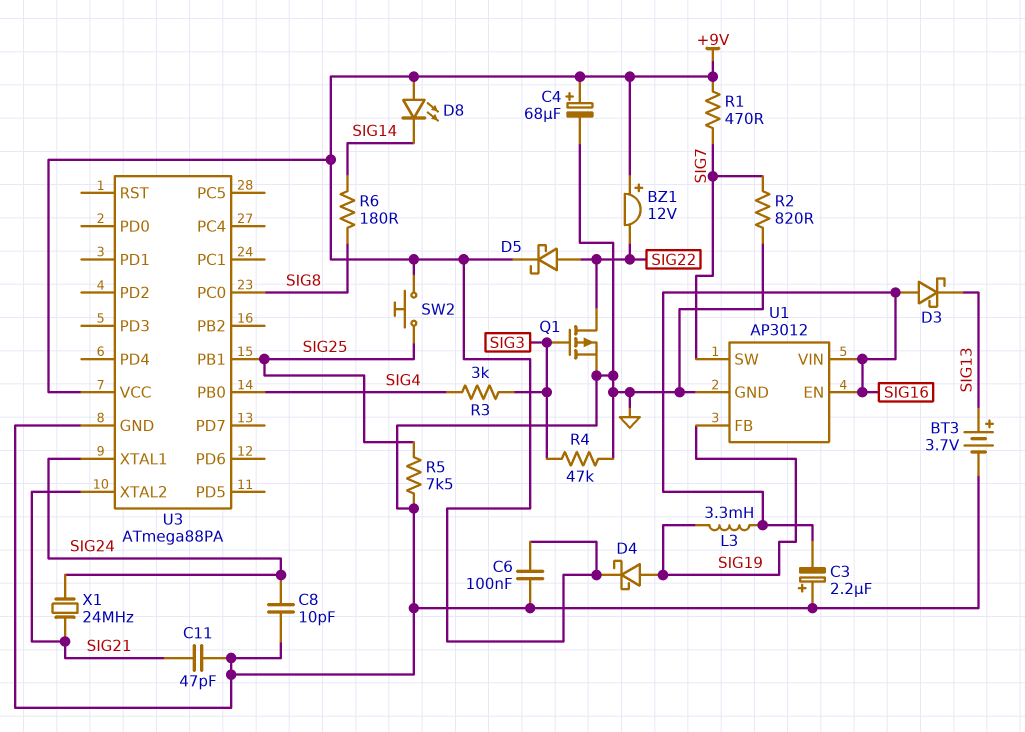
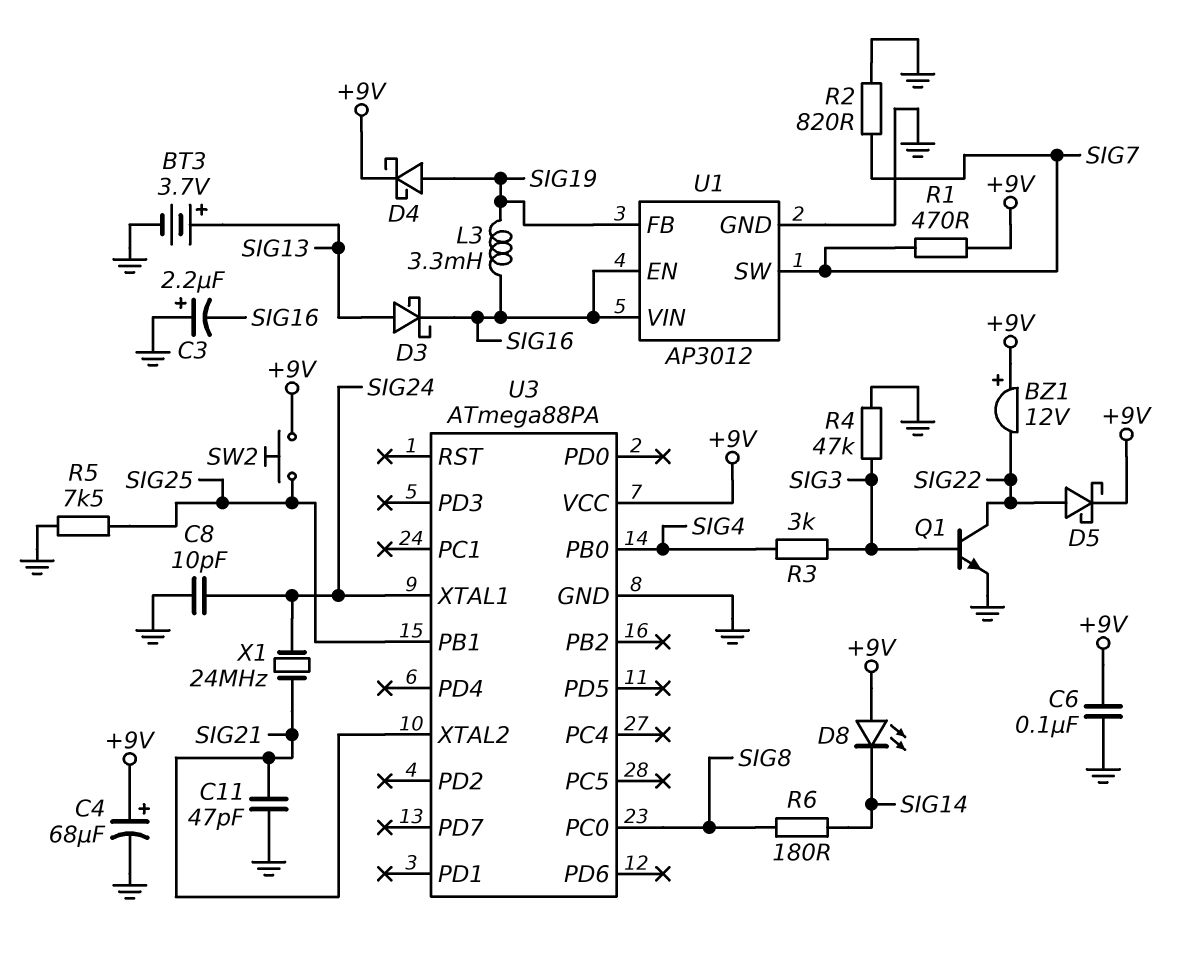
D3: schottky (A SIG16, K SIG13) -> schottky (A SIG13, K SIG16)
Q1: PMOS (G SIG3, D SIG22, S GND) -> NPN (B SIG3, C SIG22, E GND)

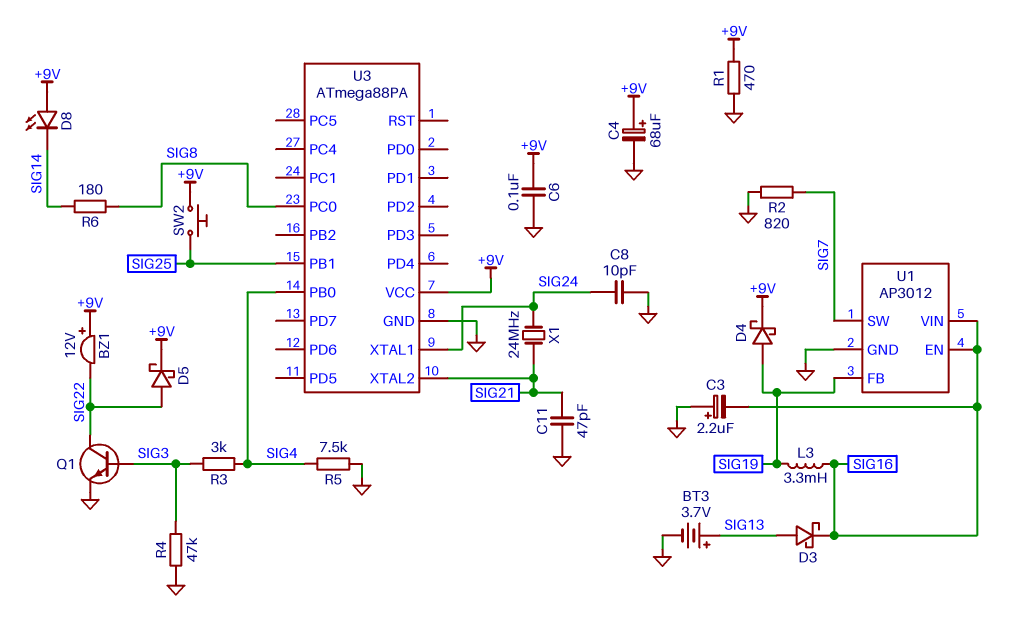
R1: 470 (+9V, SIG7) -> 470 (+9V, GND)
R5: 7.5k (GND, SIG25) -> 7.5k (GND, SIG4)

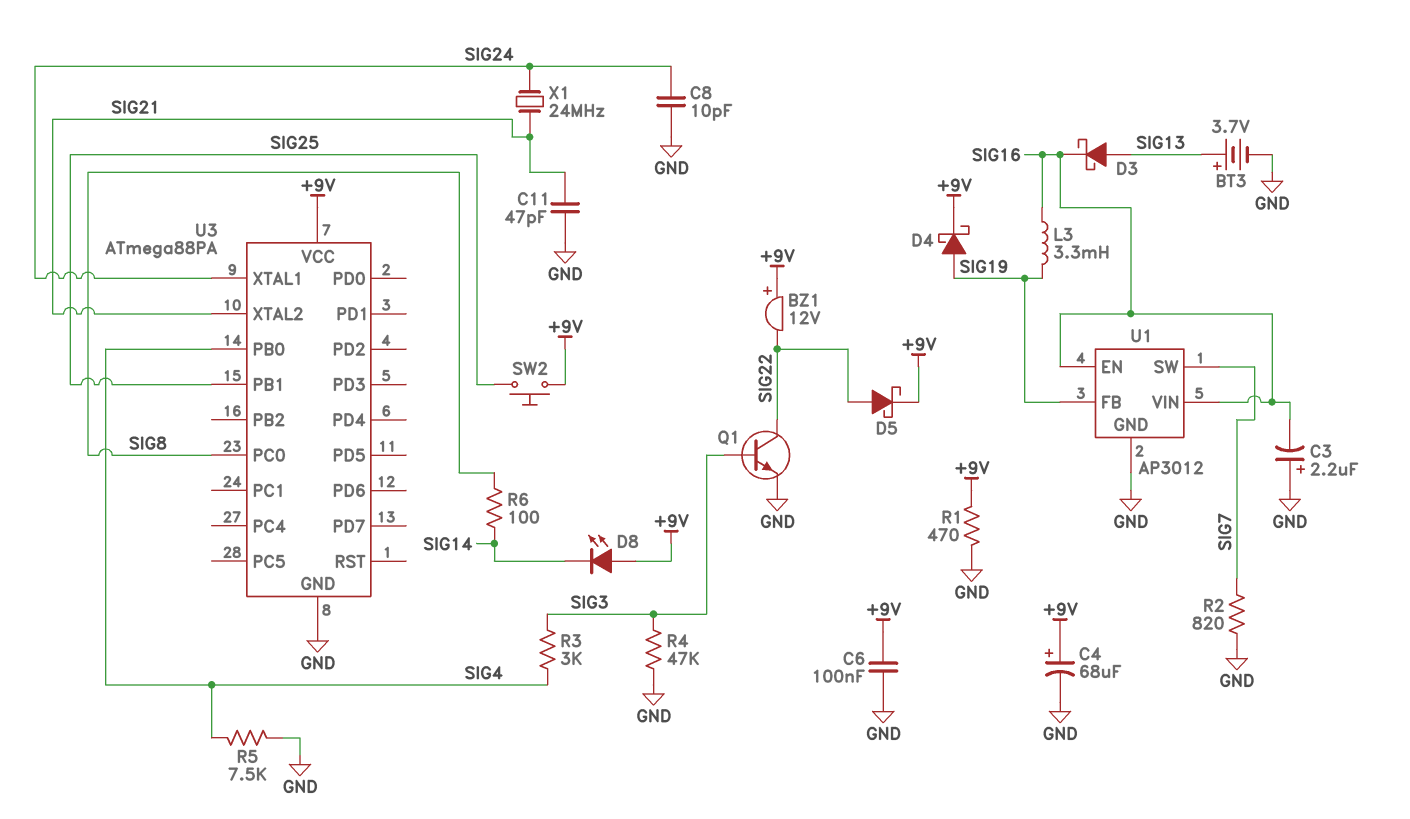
R6: 180 (SIG8, SIG14) -> 100 (SIG8, SIG14)

